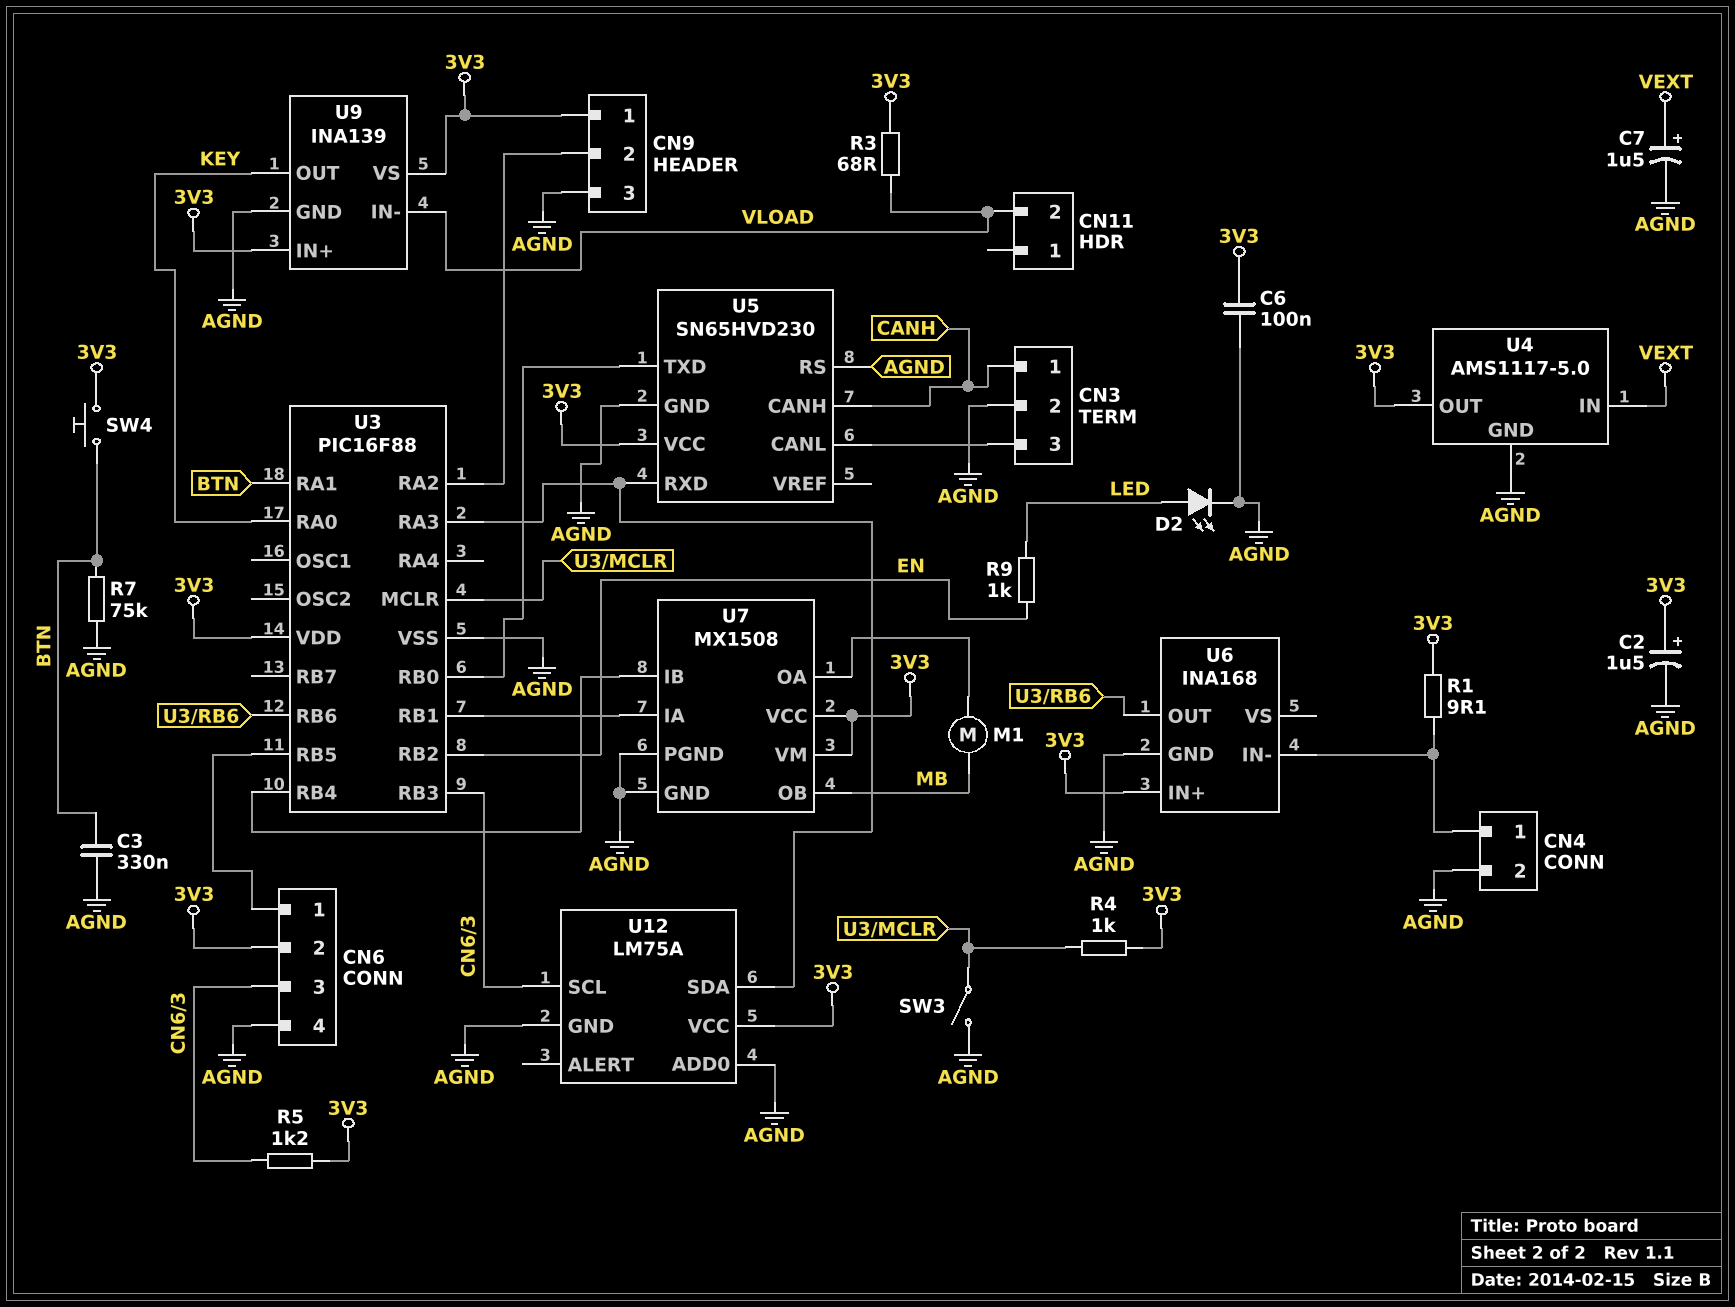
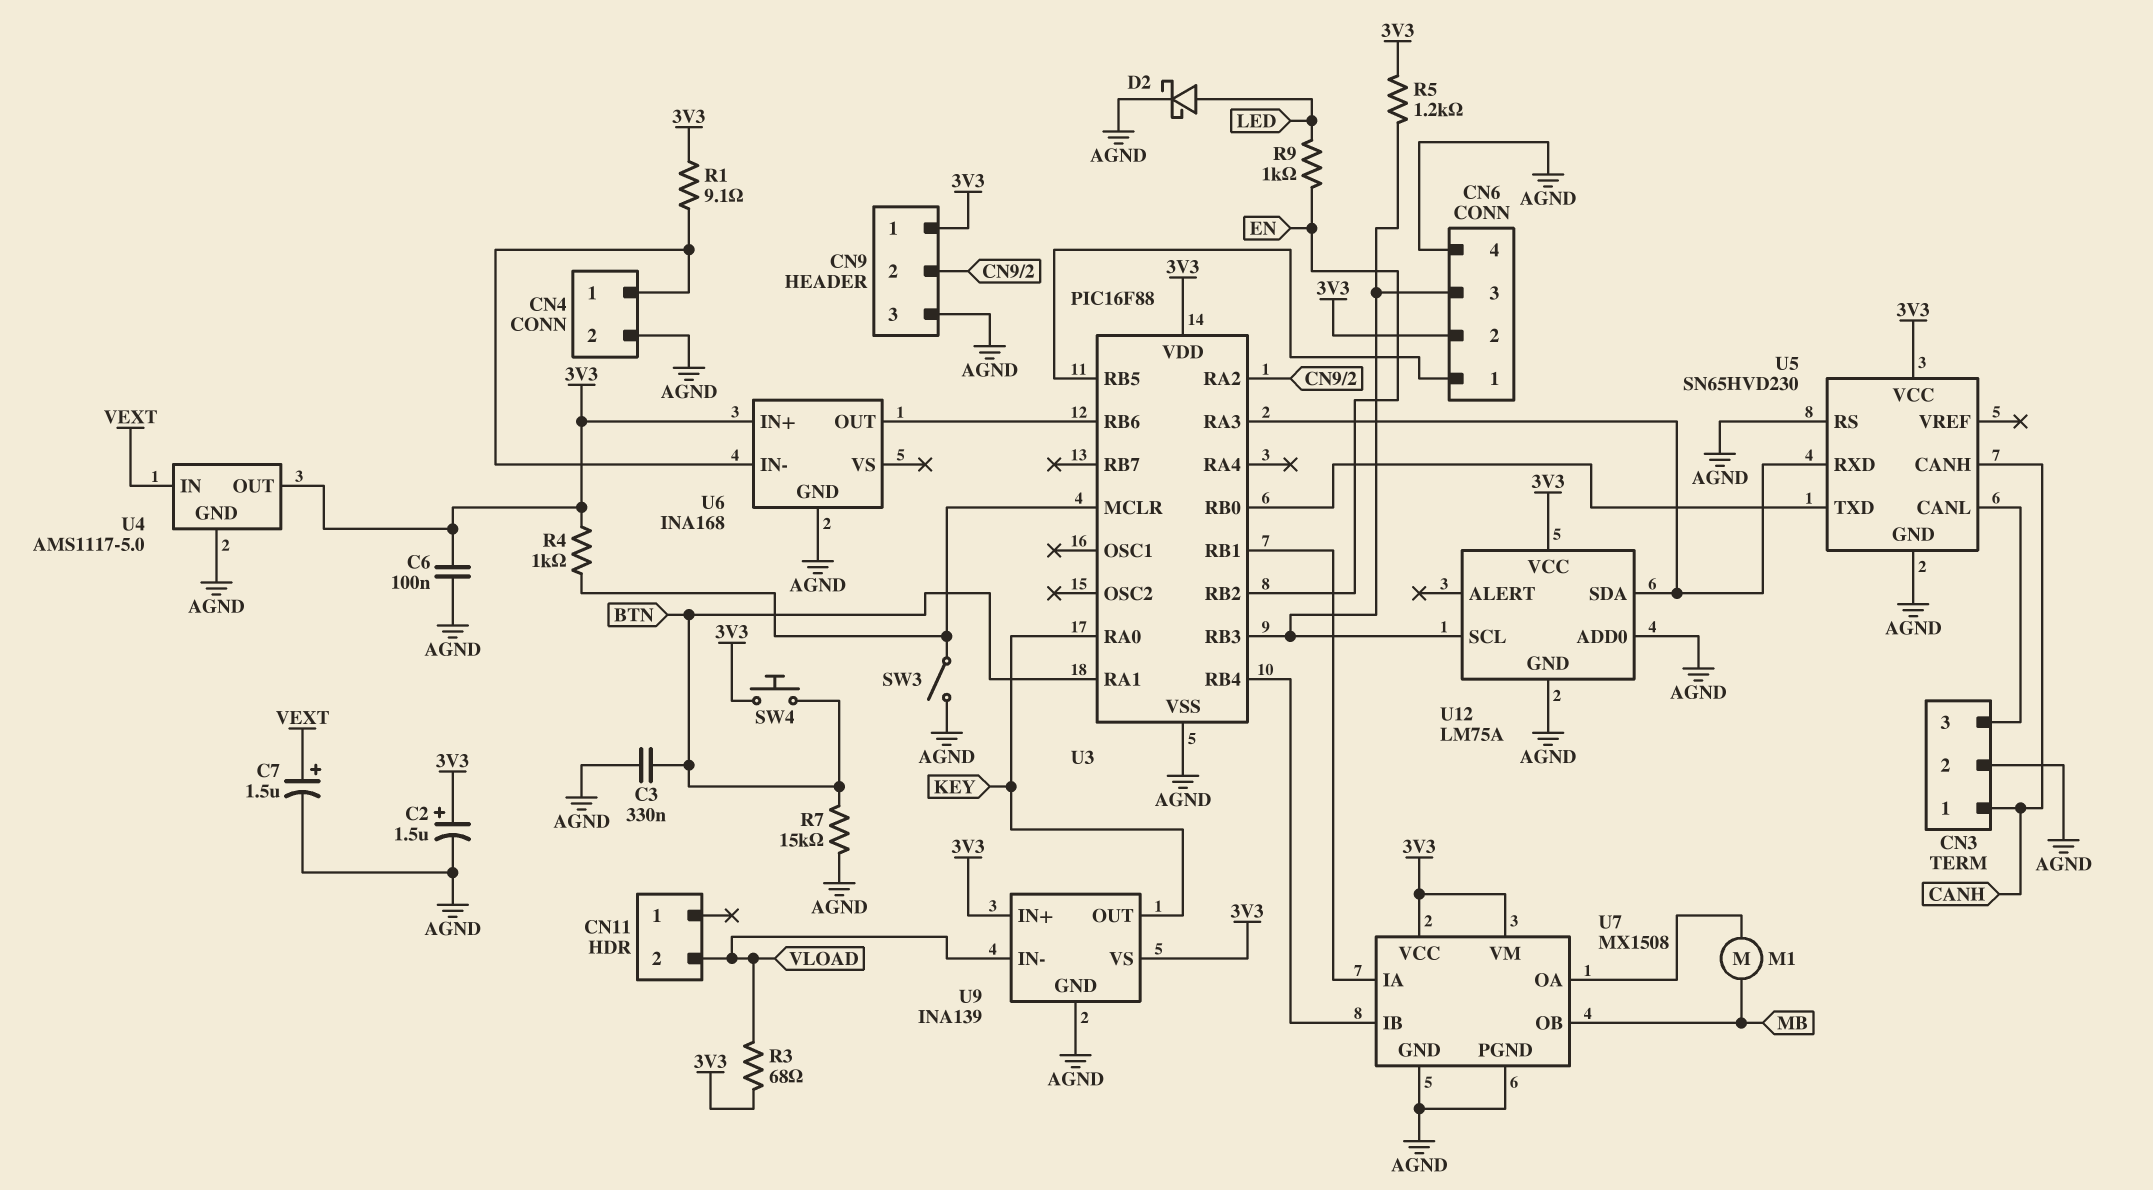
D2: LED (A LED, K AGND) -> schottky (A LED, K AGND)
R7: 75k (AGND, BTN) -> 15k (AGND, BTN)

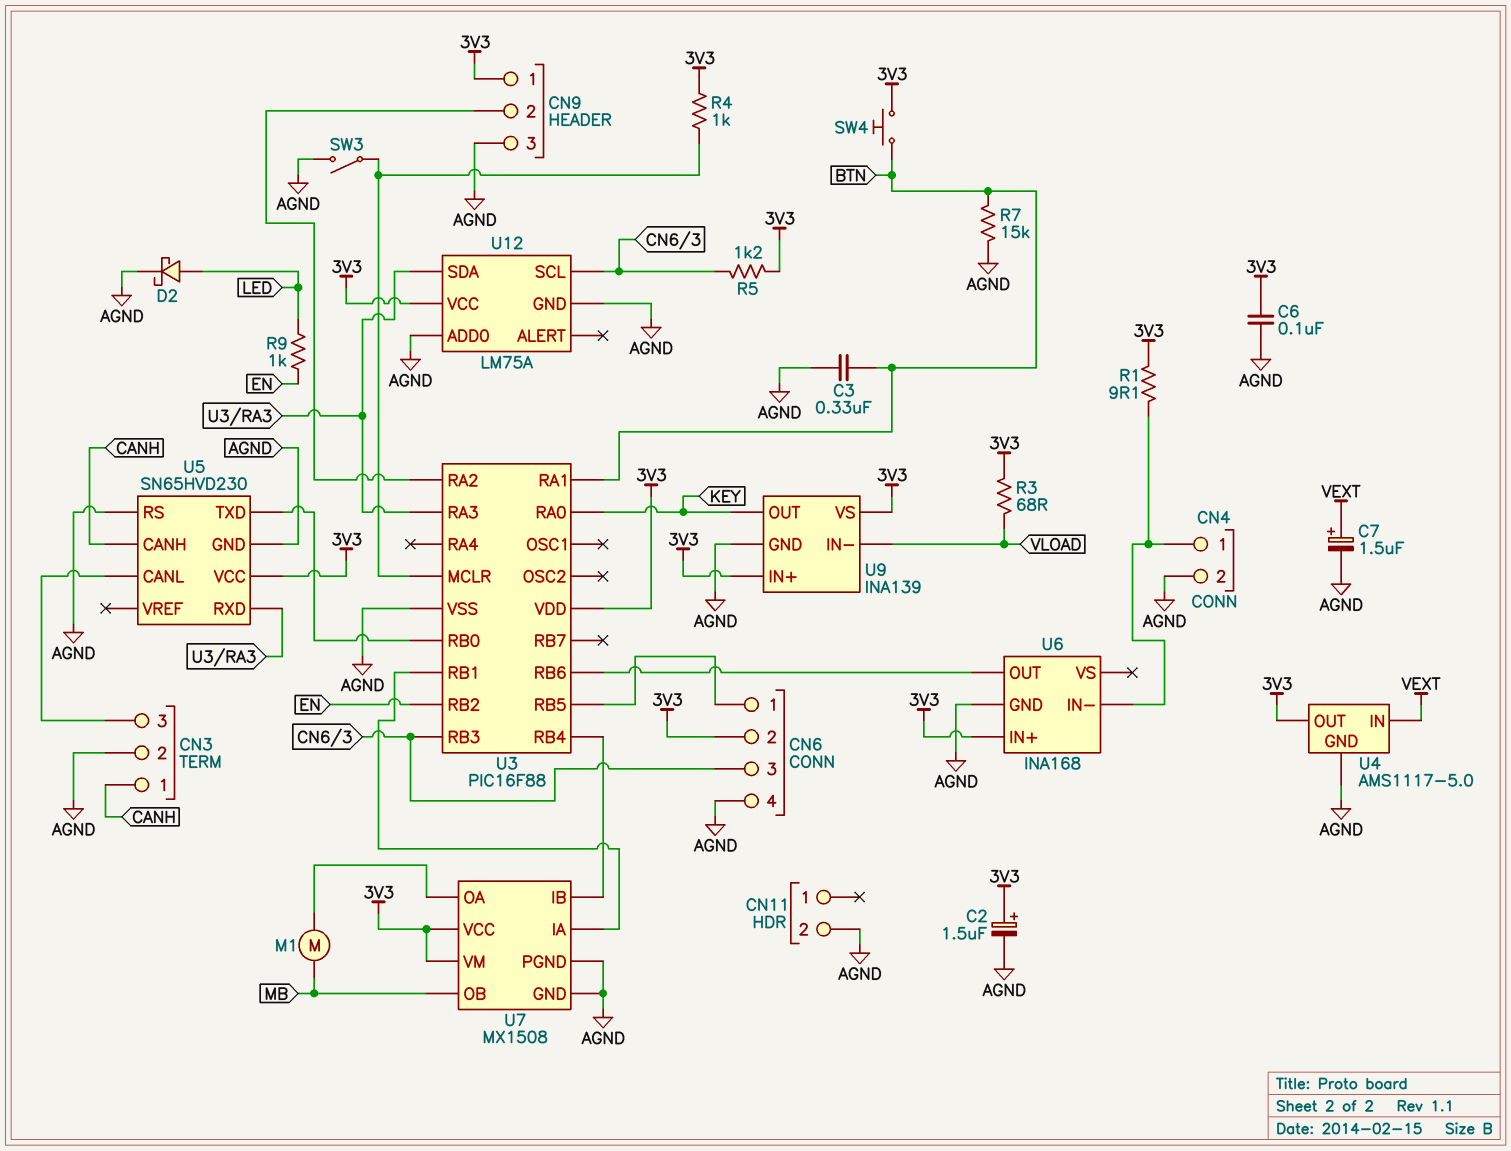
CN11 pin 2: VLOAD -> AGND

